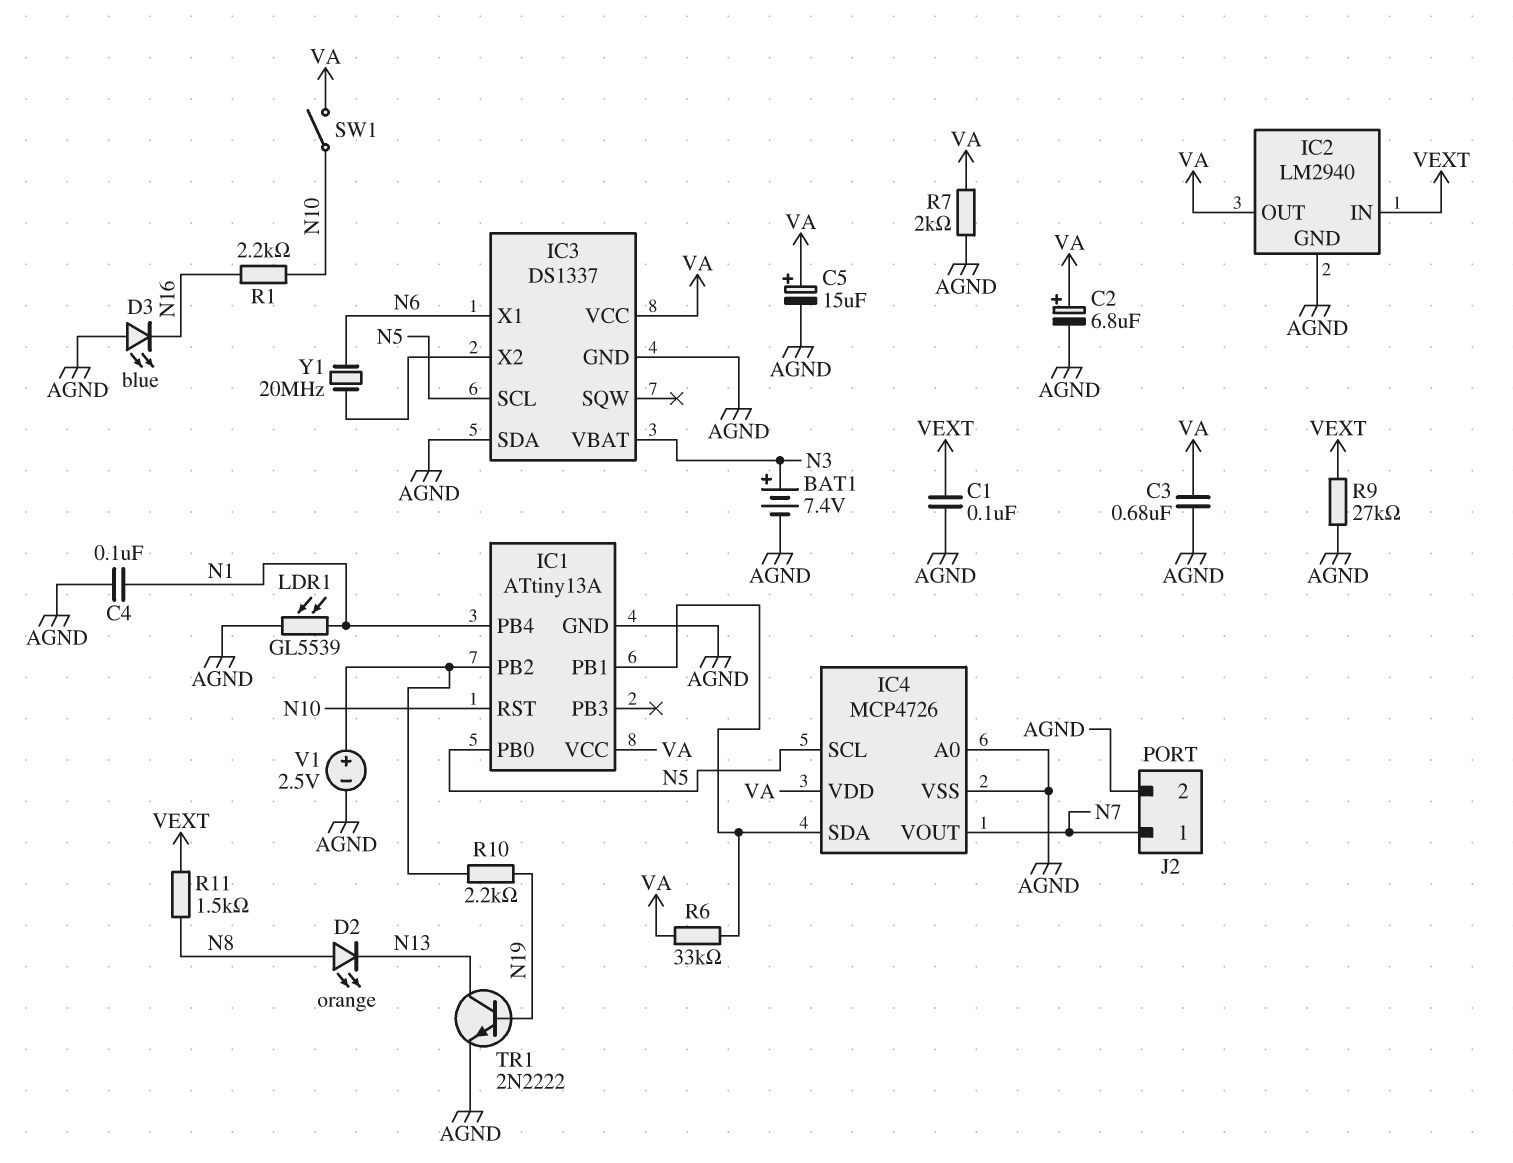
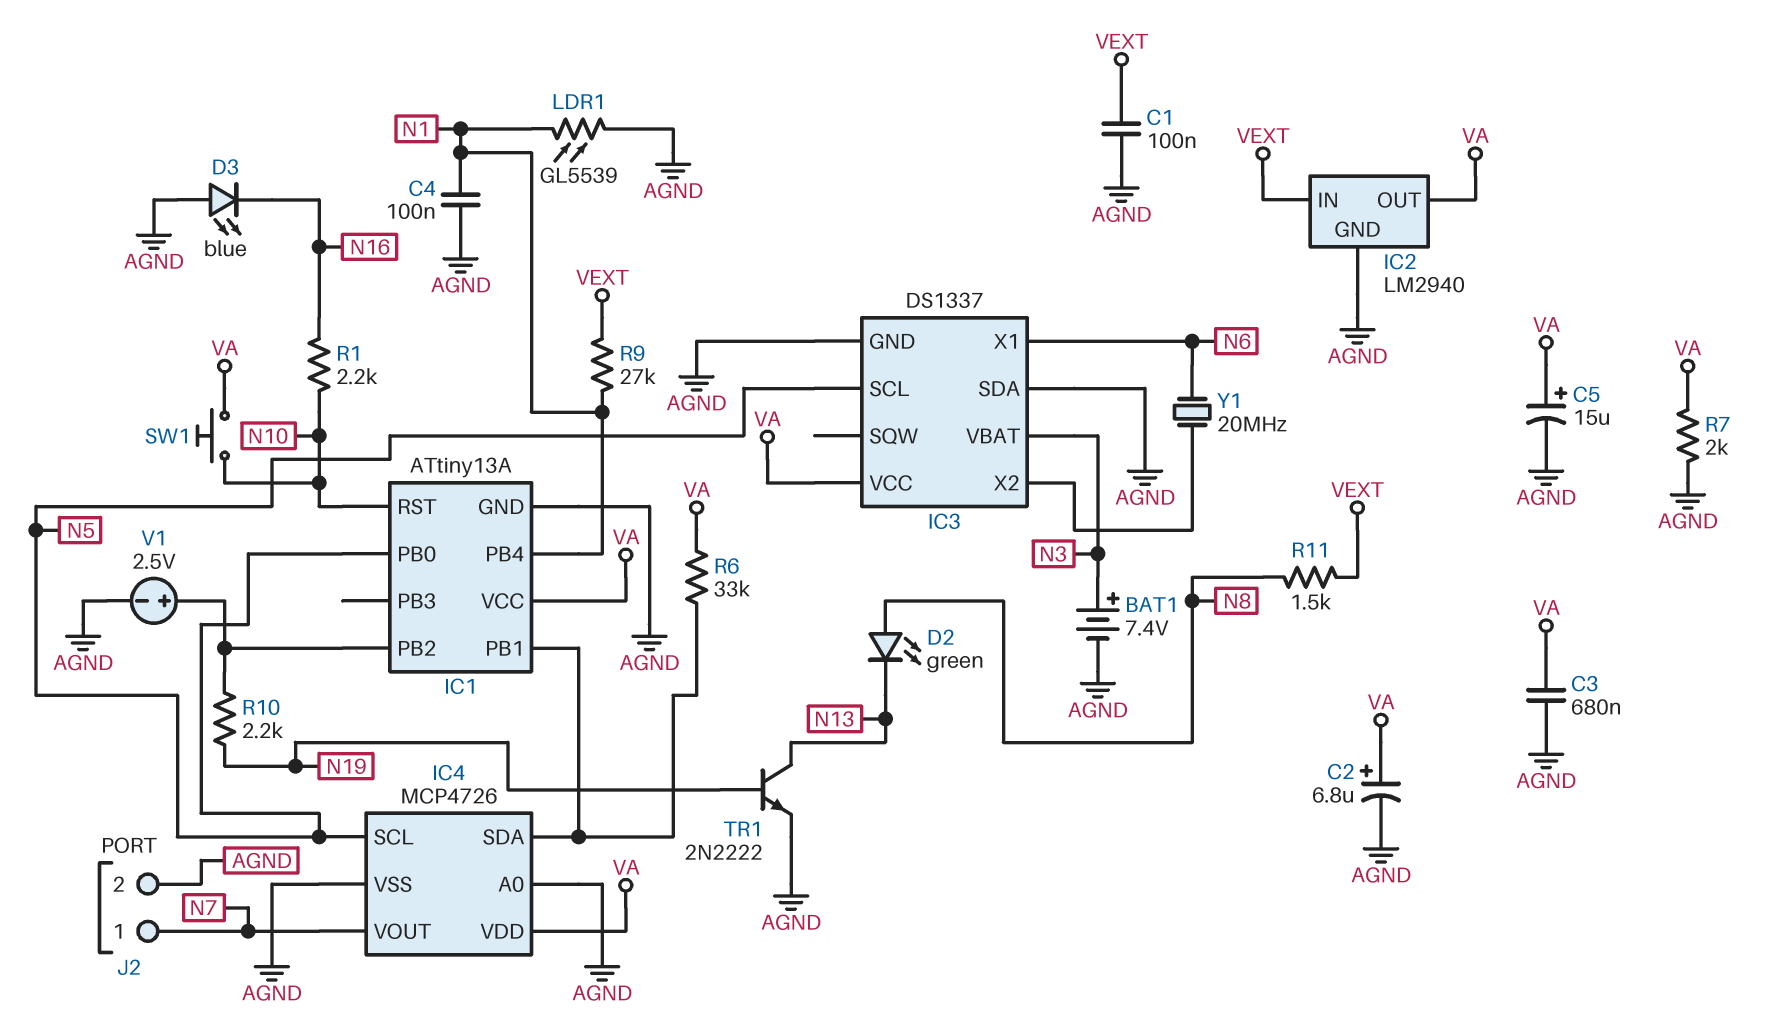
D2: LED orange (A N8, K N13) -> LED green (A N8, K N13)
R9: 27k (AGND, VEXT) -> 27k (N1, VEXT)
SW1: switch (N10, VA) -> button (N10, VA)

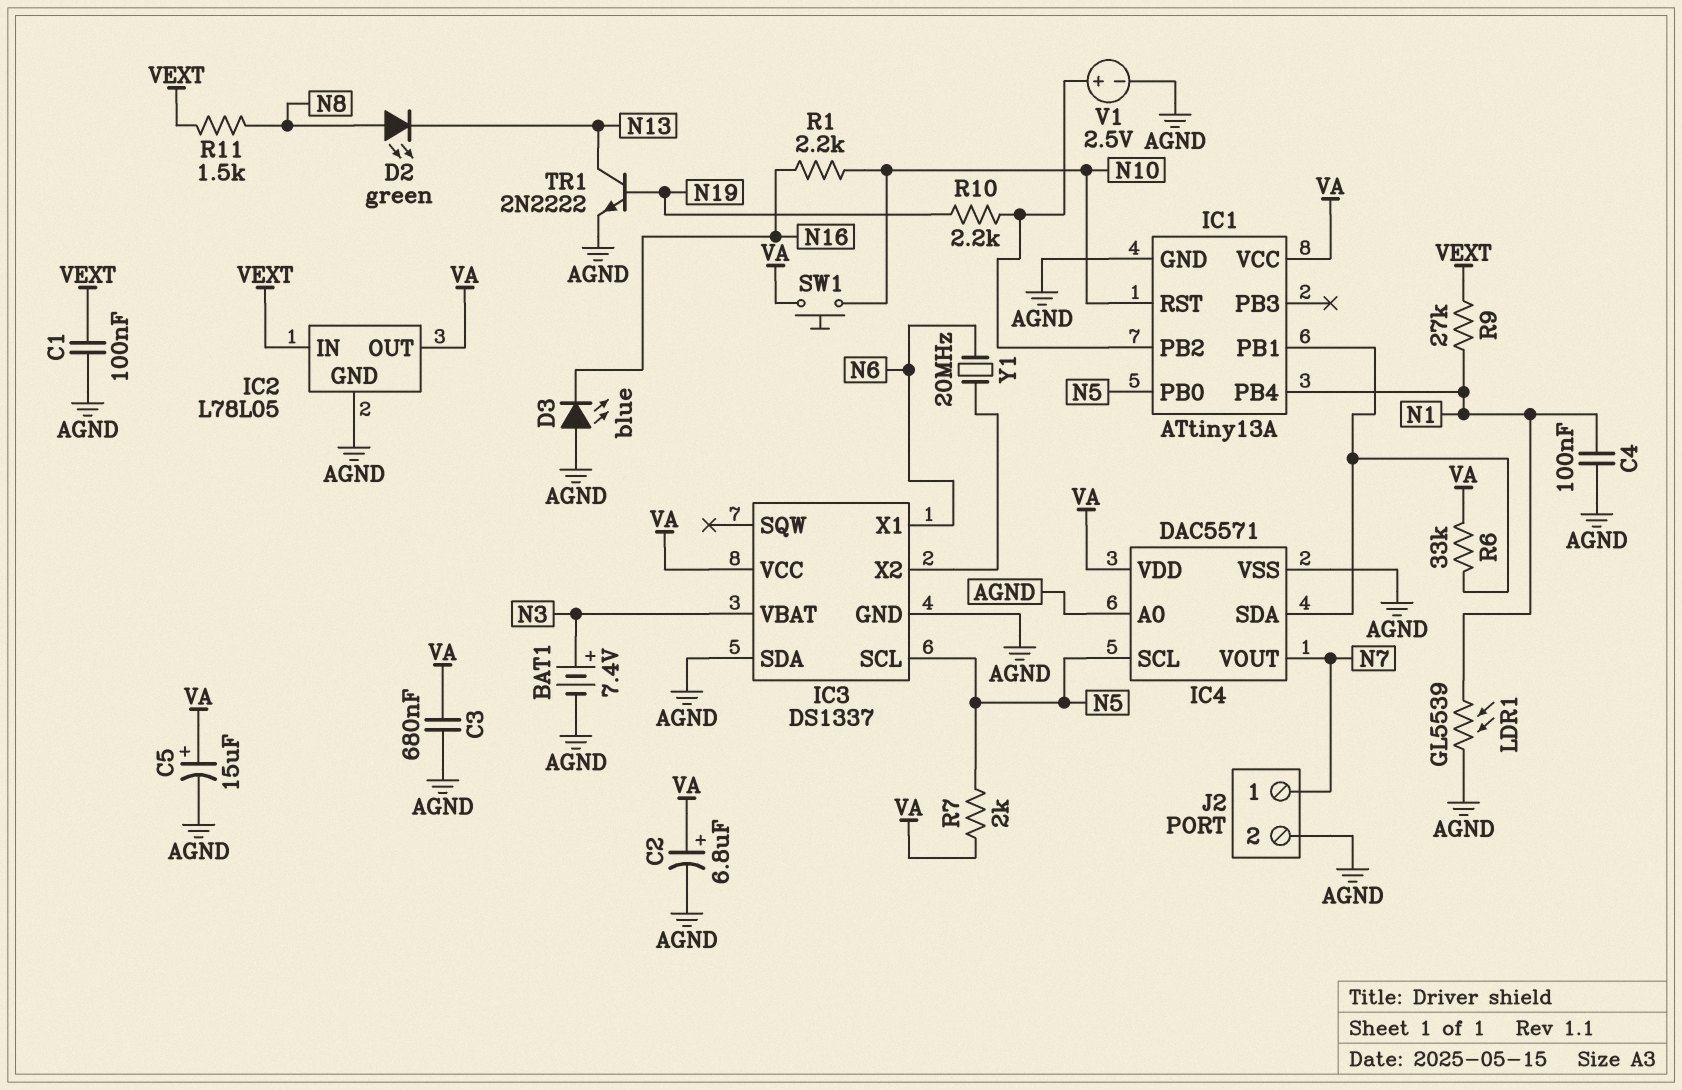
IC2: LM2940 -> L78L05
IC4: MCP4726 -> DAC5571
R7: 2k (AGND, VA) -> 2k (N5, VA)

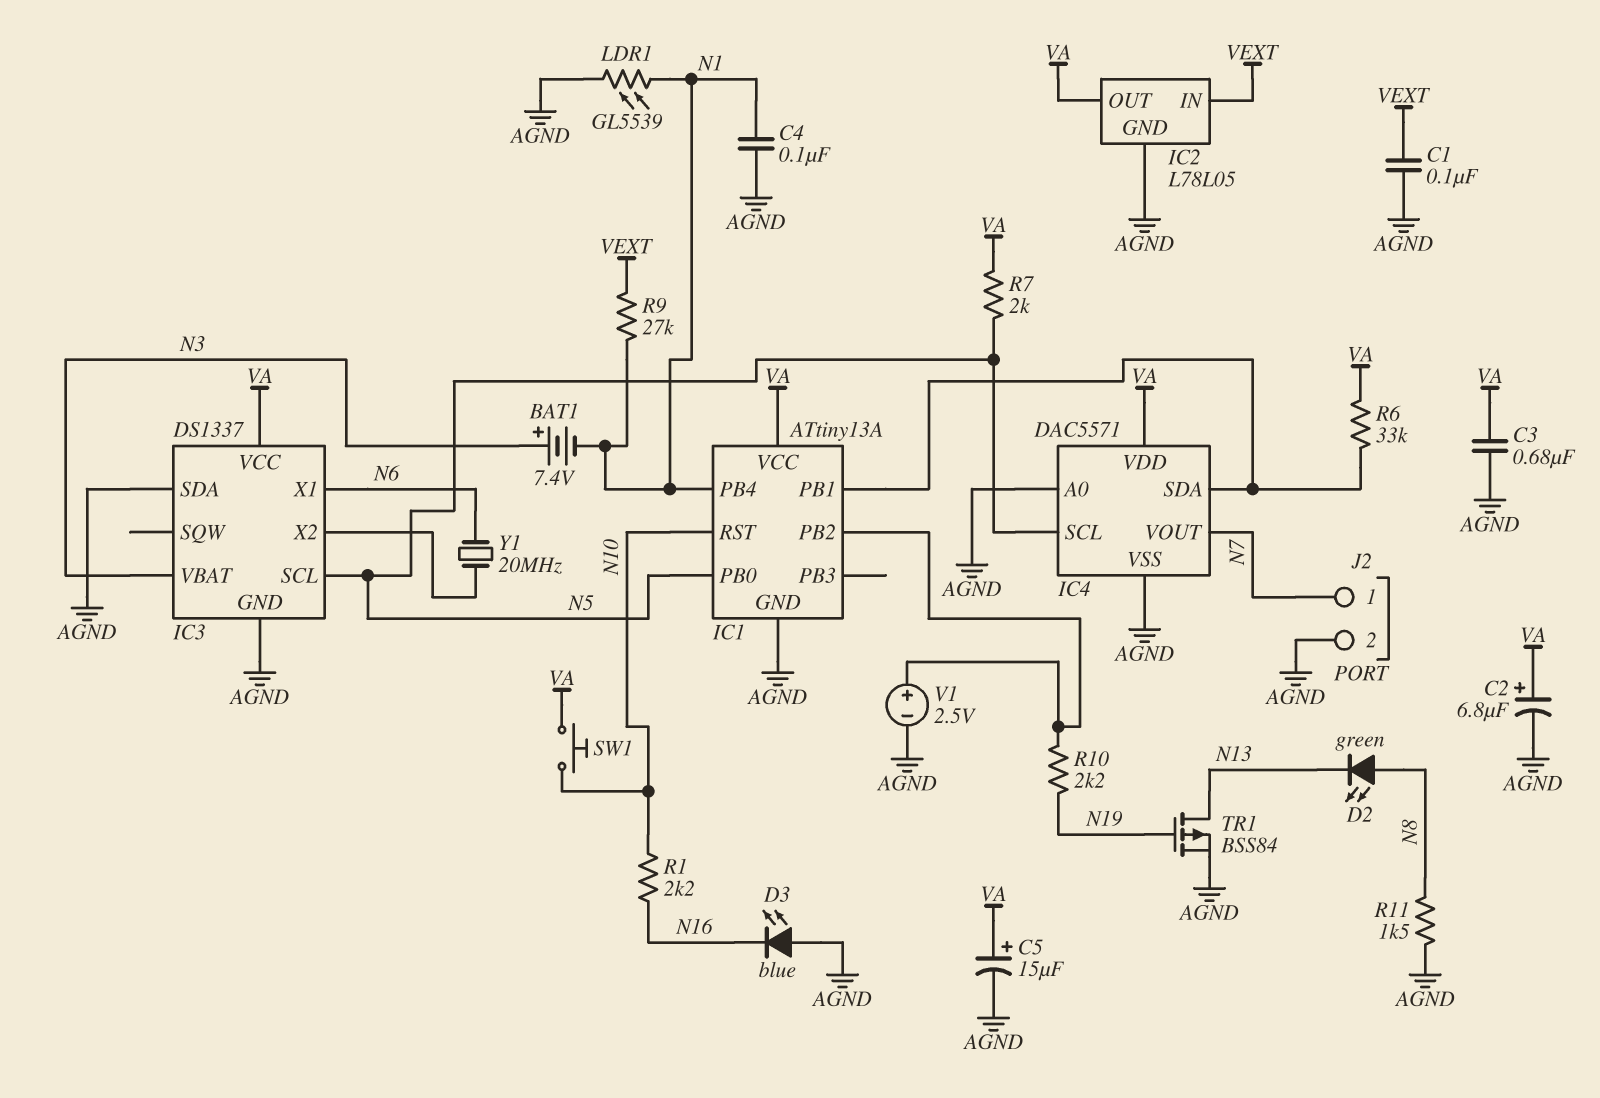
BAT1: 7.4V (plus N3, minus AGND) -> 7.4V (plus N3, minus N1)
R11: 1.5k (N8, VEXT) -> 1.5k (AGND, N8)
TR1: NPN 2N2222 (B N19, C N13, E AGND) -> PMOS BSS84 (G N19, D N13, S AGND)

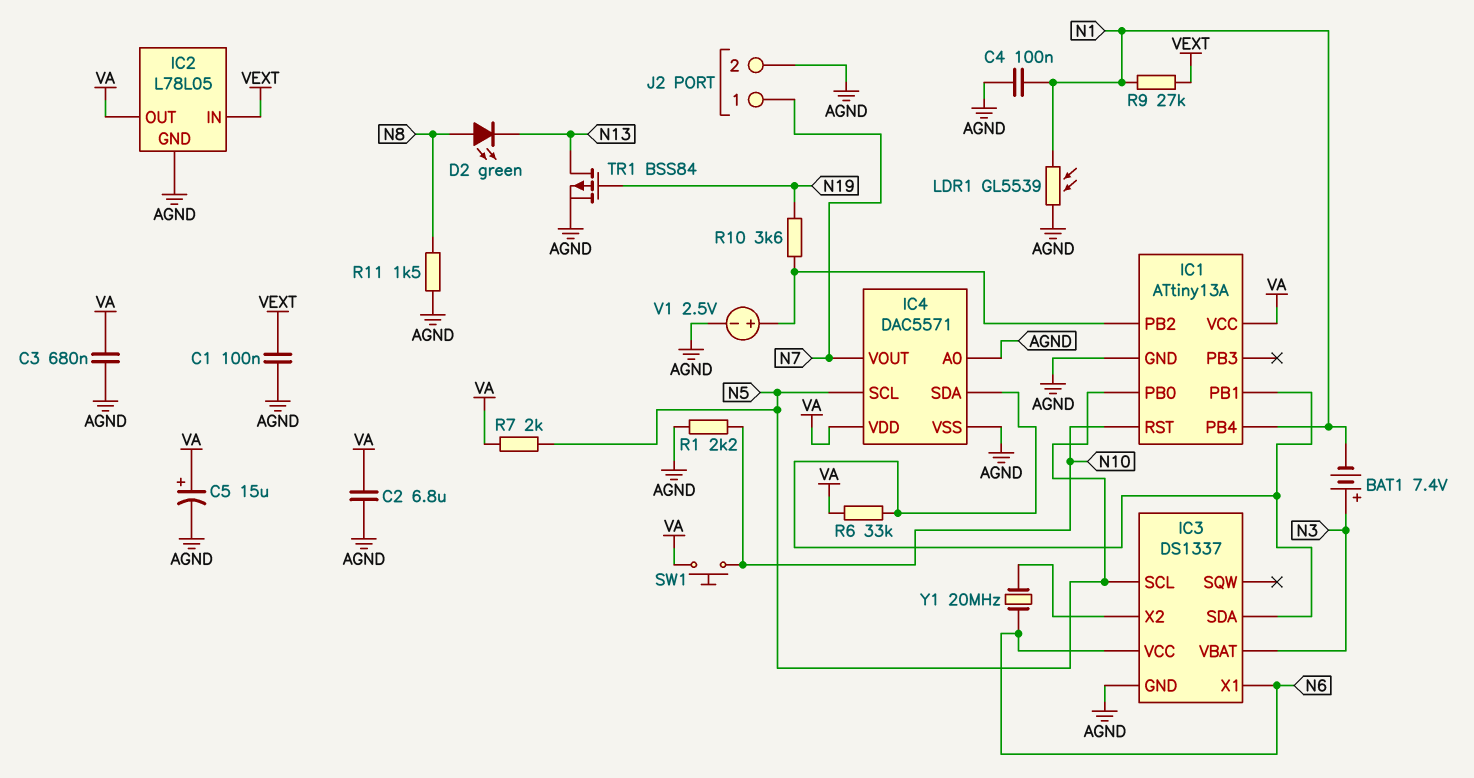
C2: 6.8uF (plus VA, minus AGND) -> 6.8uF (AGND, VA)
D3: LED blue (A AGND, K N16) -> none
IC3 pin SDA: AGND -> IC1/PB1
IC3 pin VCC: VA -> N6
R1: 2.2k (N10, N16) -> 2.2k (AGND, N10)
R10: 2.2k (IC1/PB2, N19) -> 3.6k (IC1/PB2, N19)

